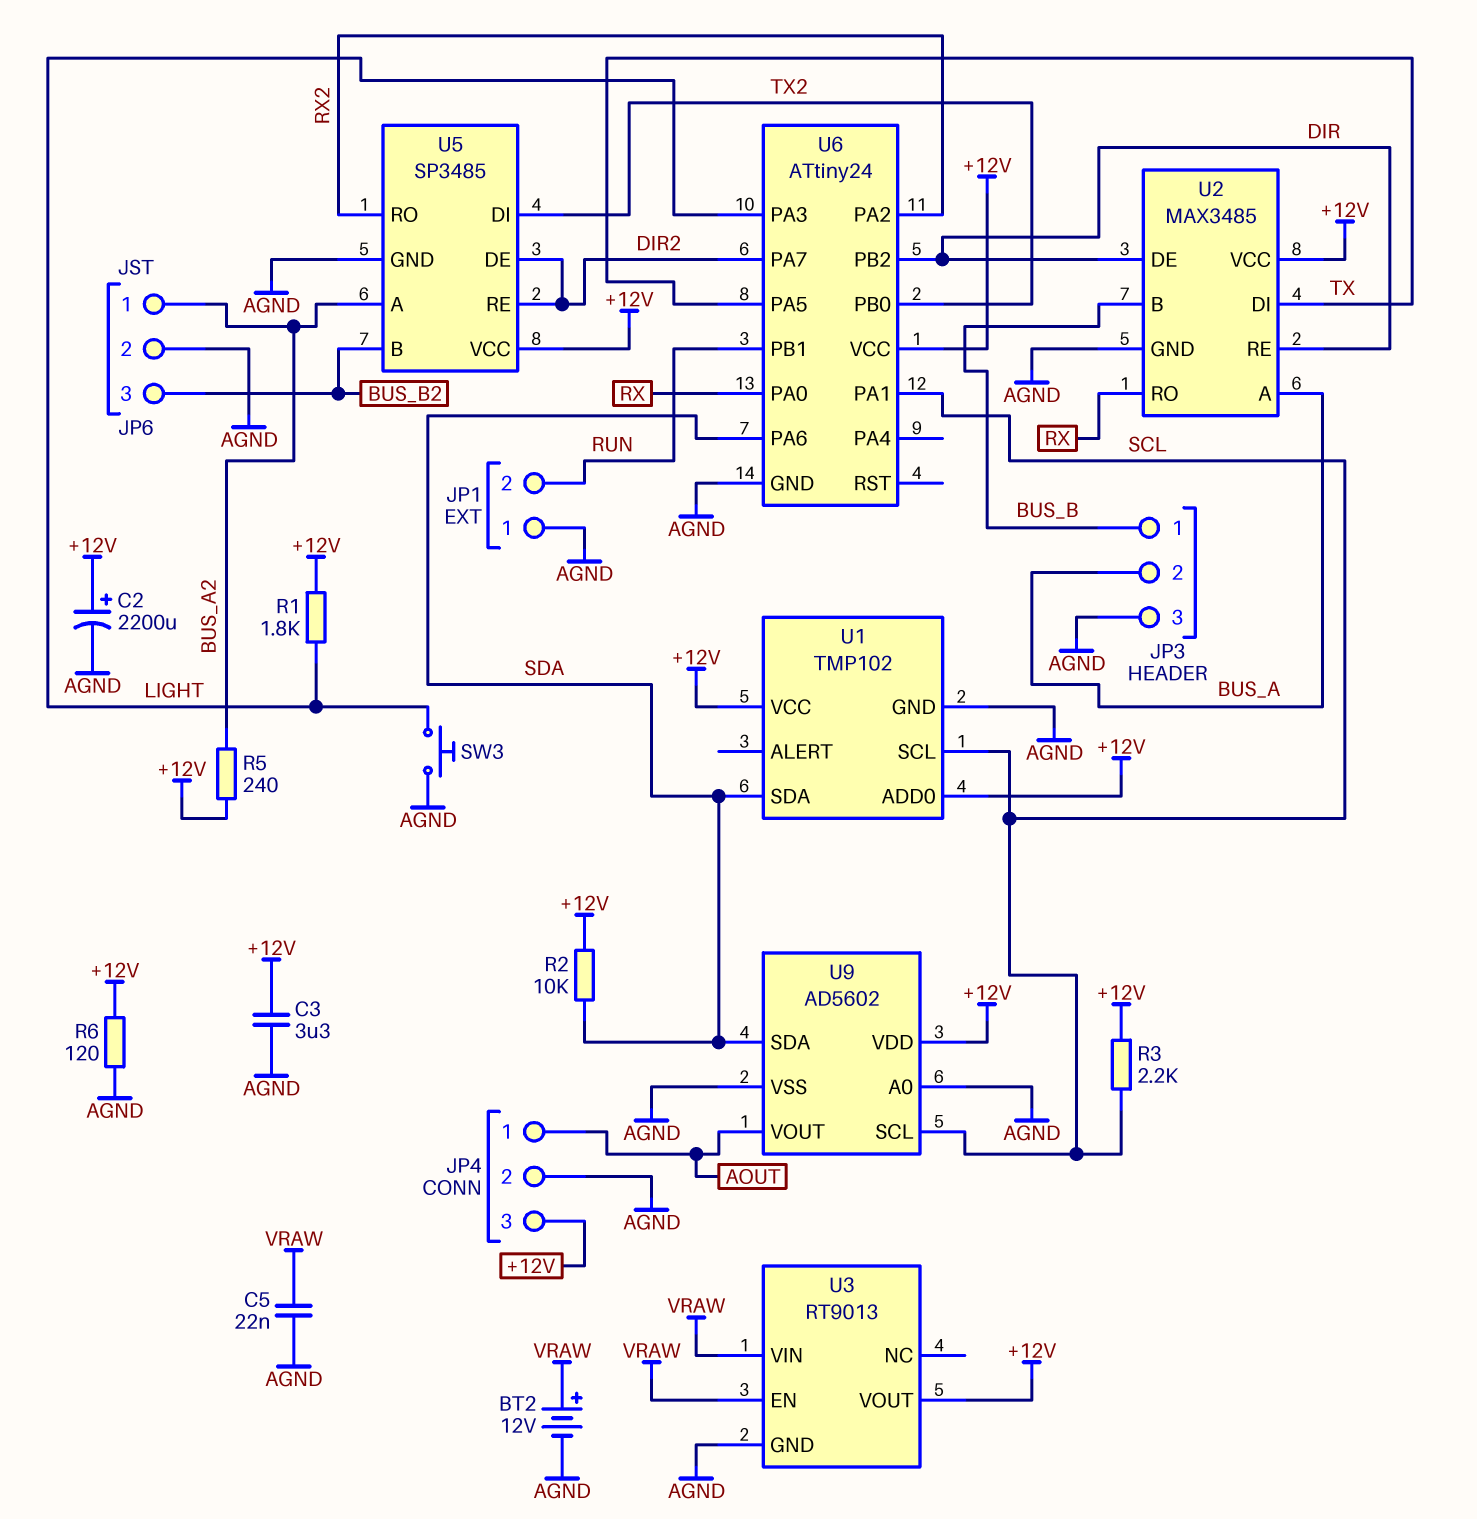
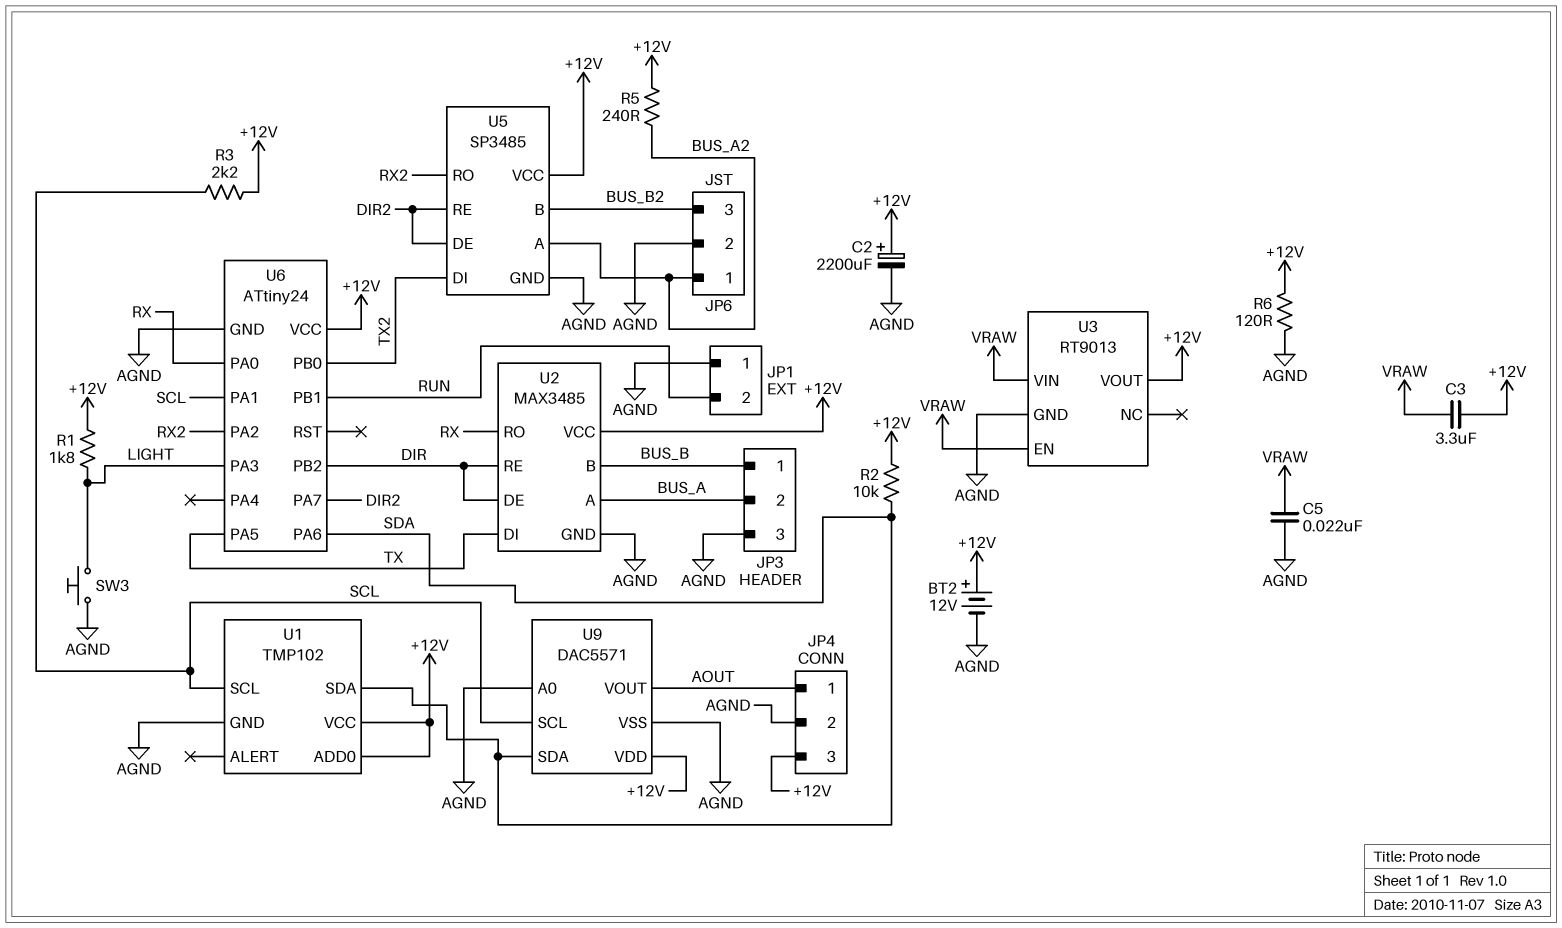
BT2: 12V (plus VRAW, minus AGND) -> 12V (plus +12V, minus AGND)
C3: 3.3uF (+12V, AGND) -> 3.3uF (+12V, VRAW)
U9: AD5602 -> DAC5571

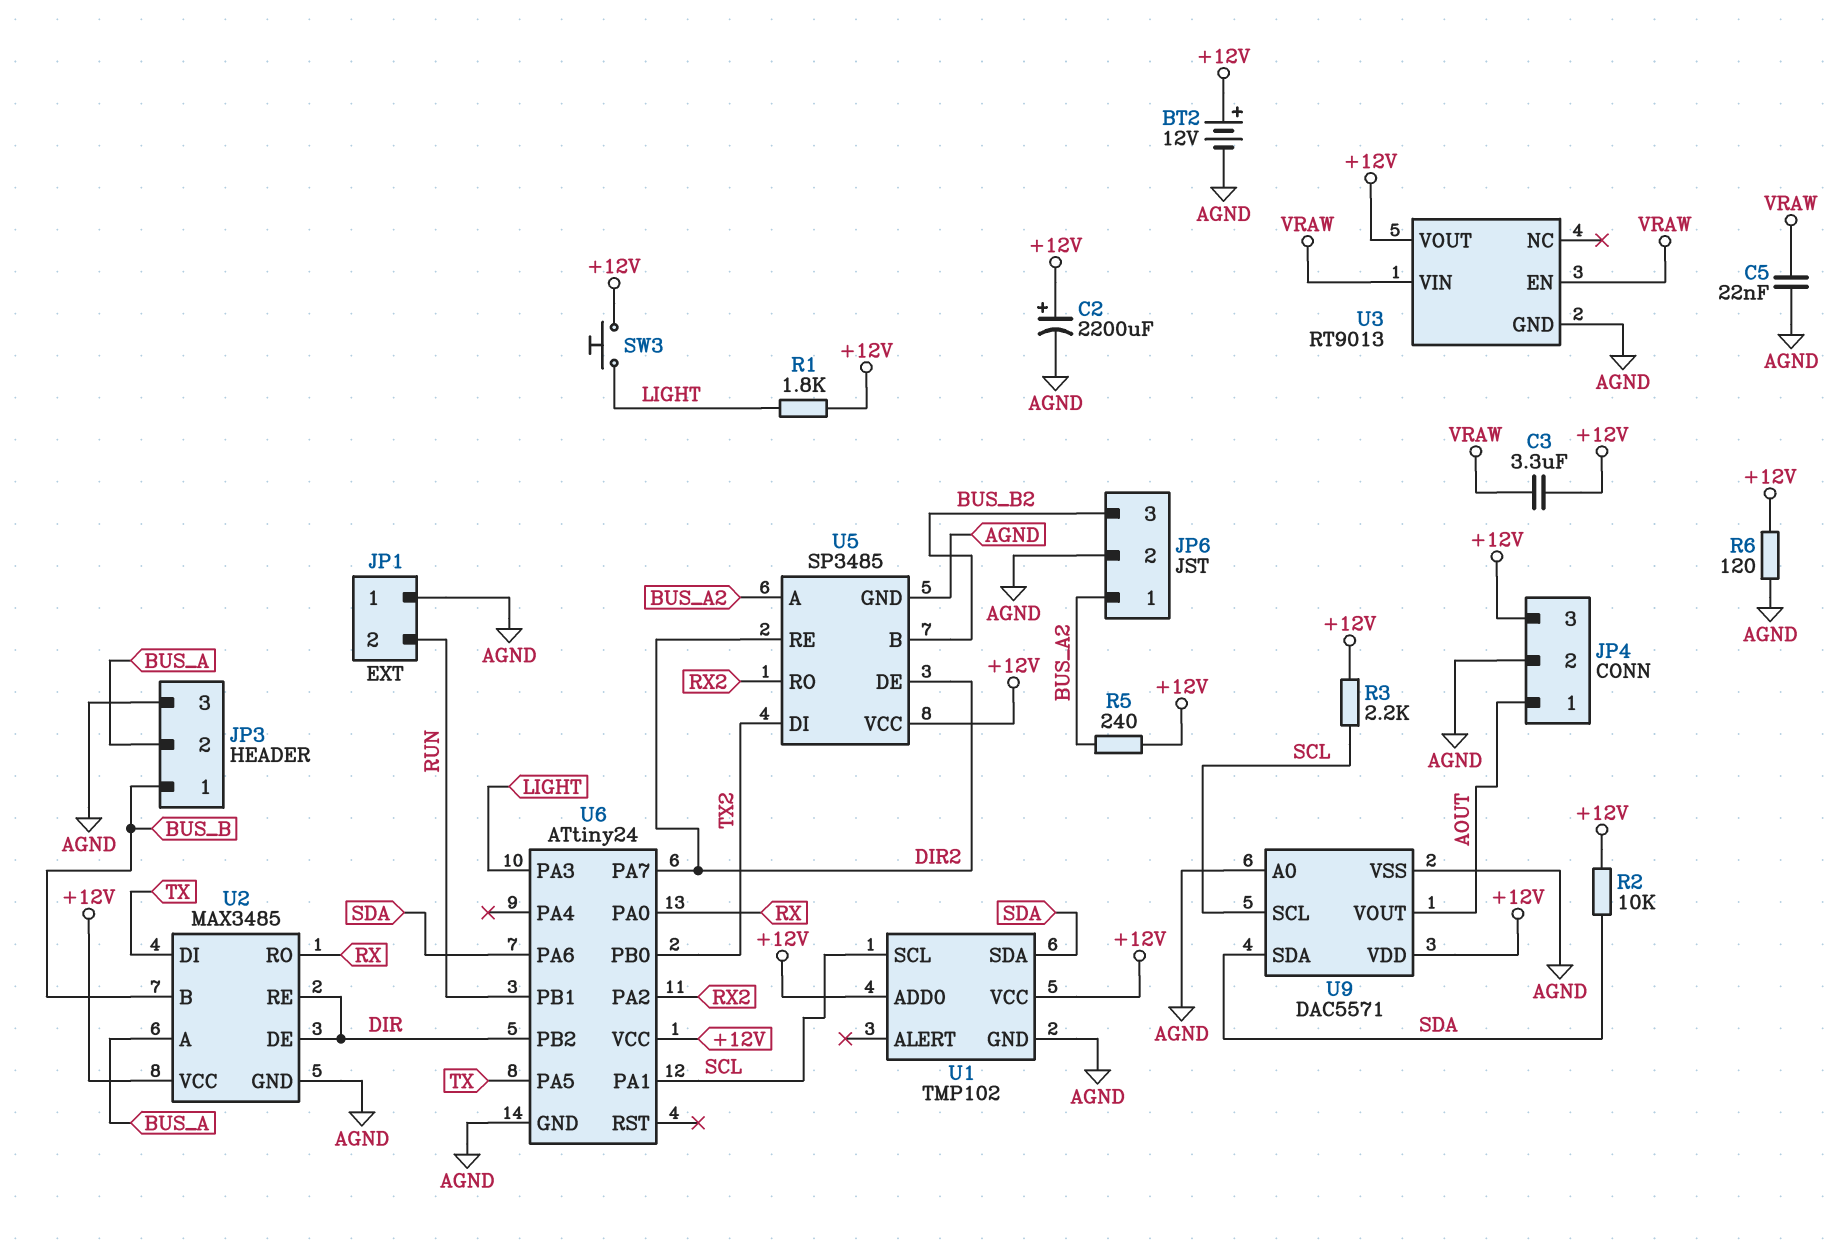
SW3: button (AGND, LIGHT) -> button (+12V, LIGHT)

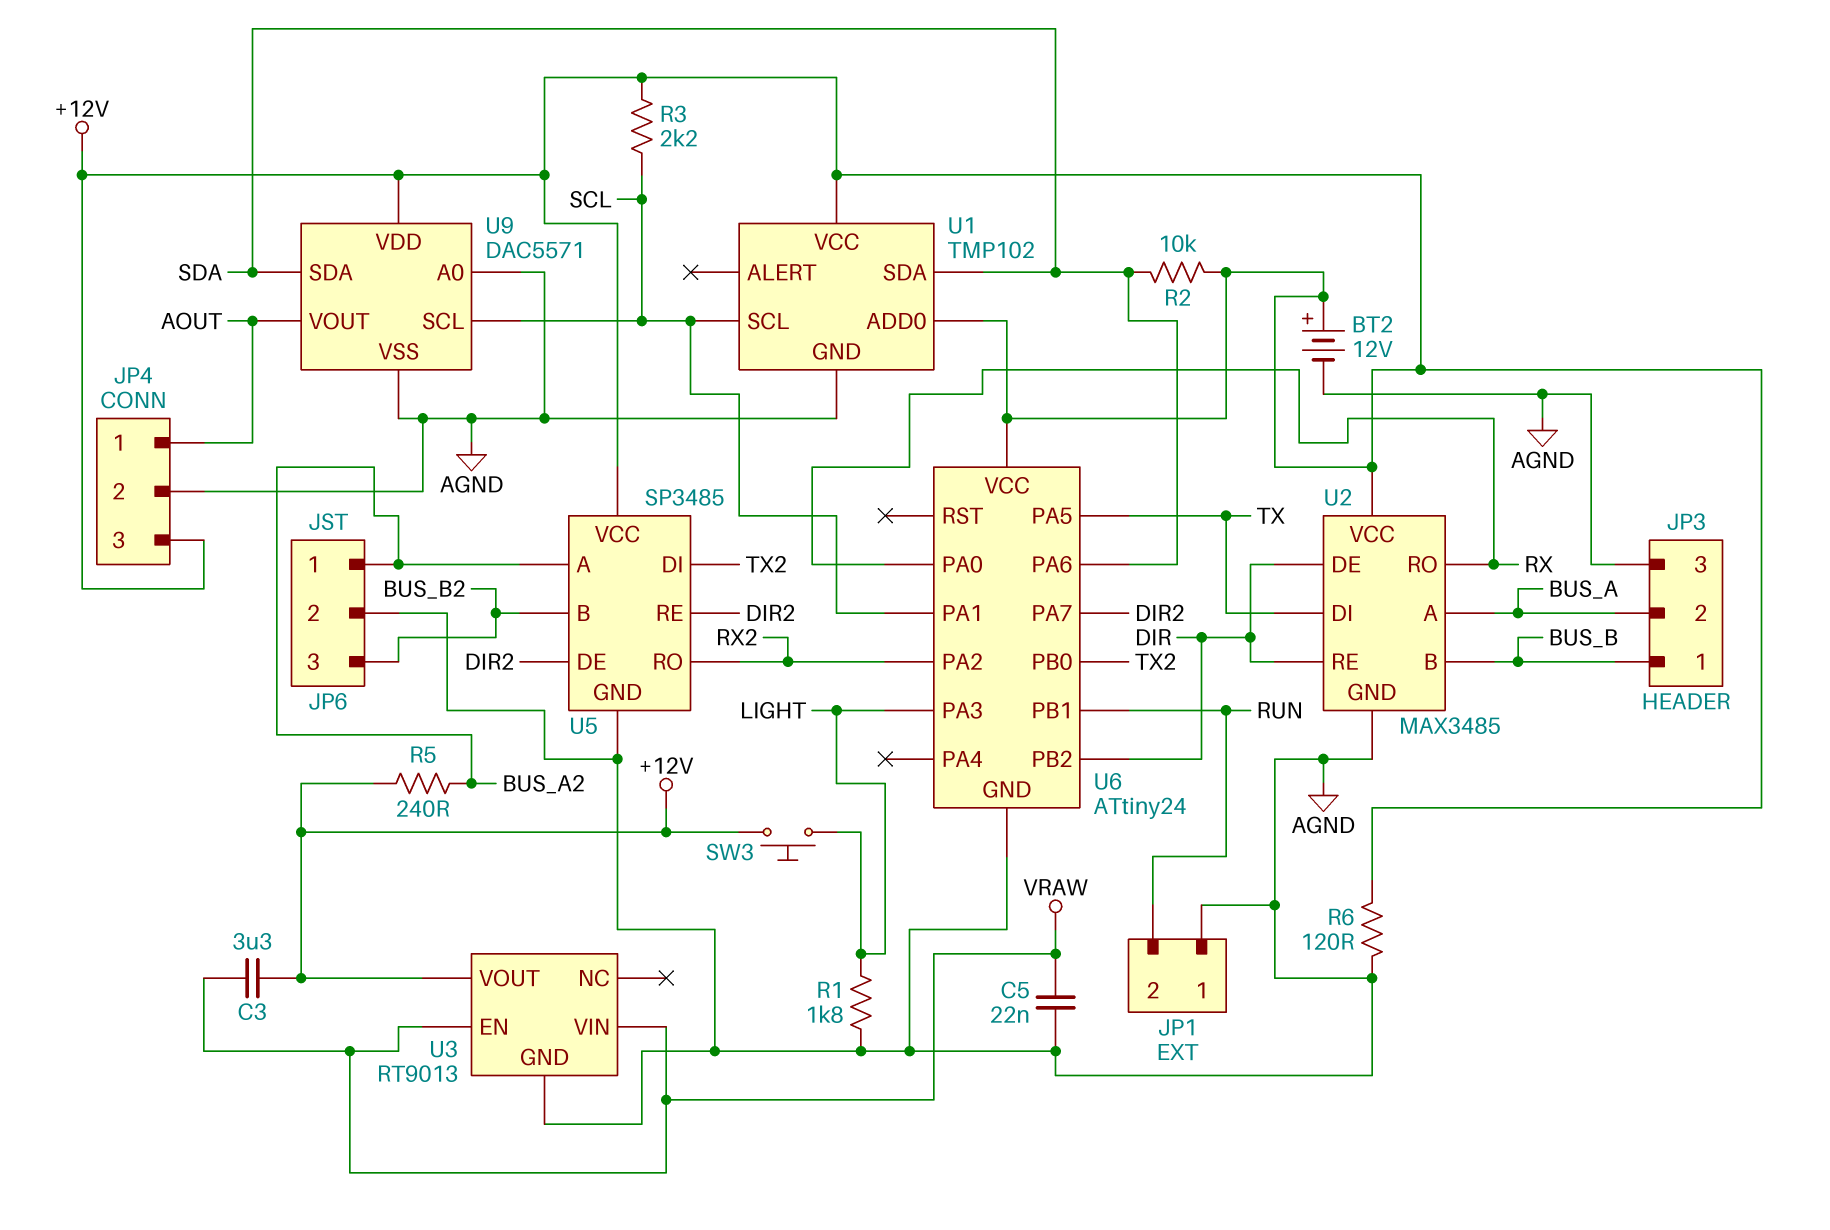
C2: 2200uF (plus +12V, minus AGND) -> none
R1: 1.8k (+12V, LIGHT) -> 1.8k (AGND, LIGHT)

